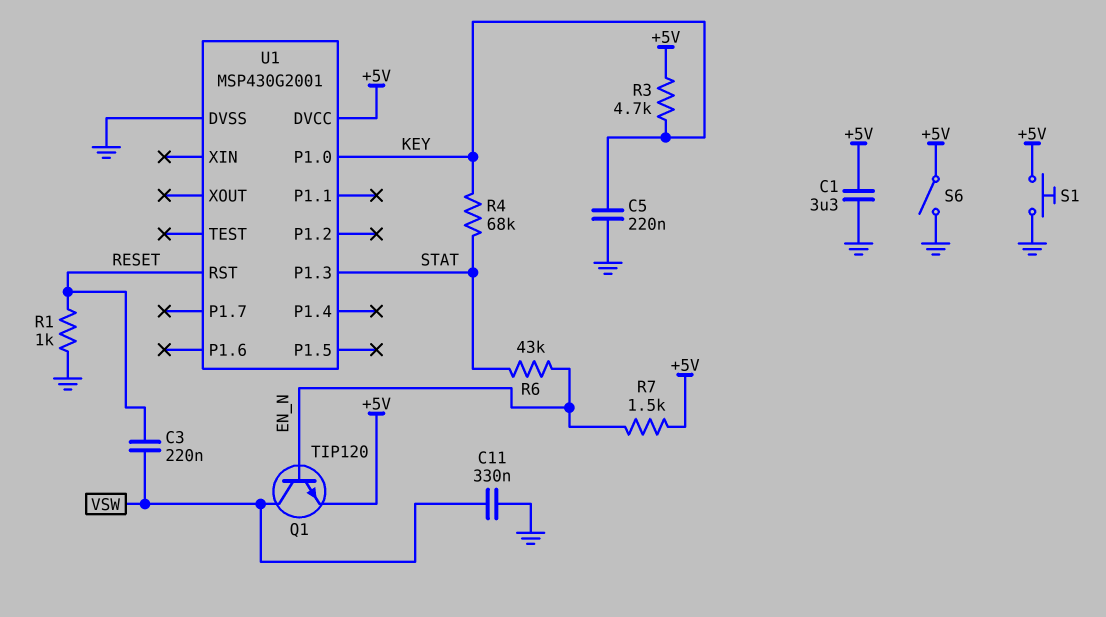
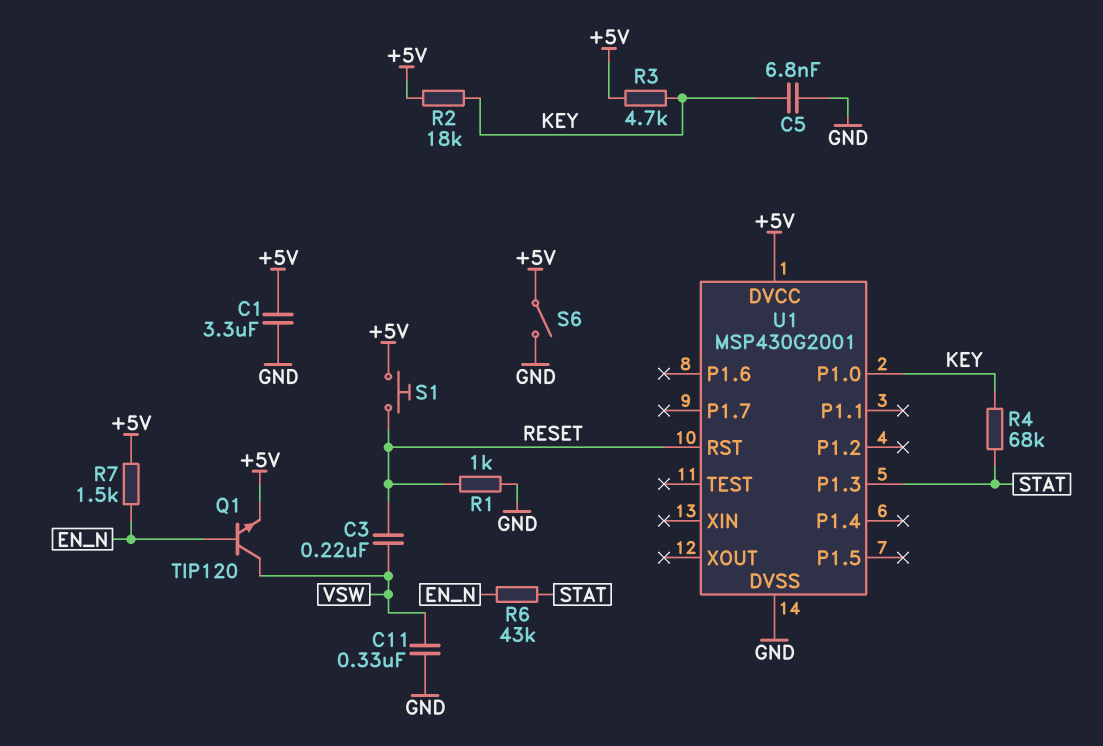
C5: 220nF (GND, KEY) -> 6.8nF (GND, KEY)
R2: none -> 18k (+5V, KEY)
S1: button (+5V, GND) -> button (+5V, RESET)

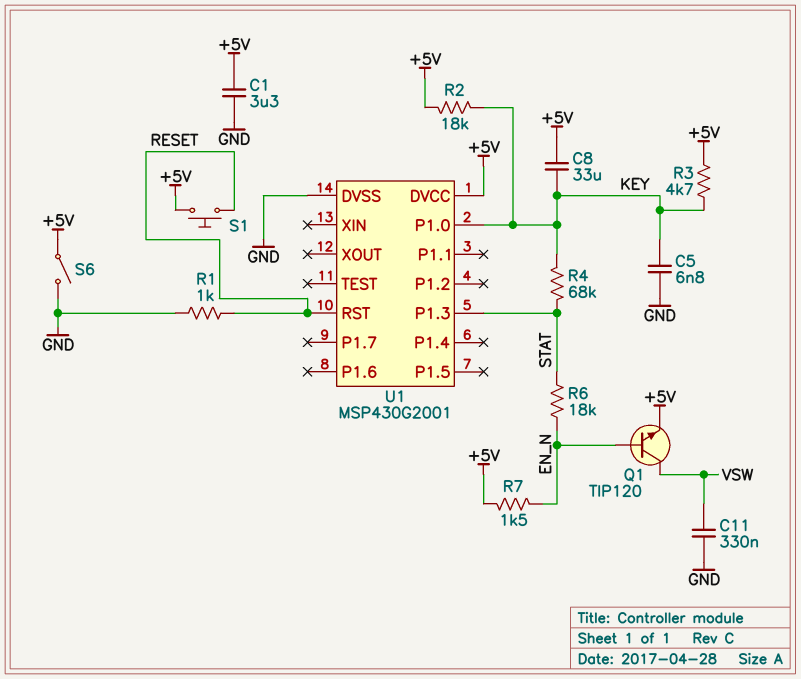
C3: 220nF (RESET, VSW) -> none
C8: none -> 33uF (+5V, KEY)
R6: 43k (EN_N, STAT) -> 18k (EN_N, STAT)

